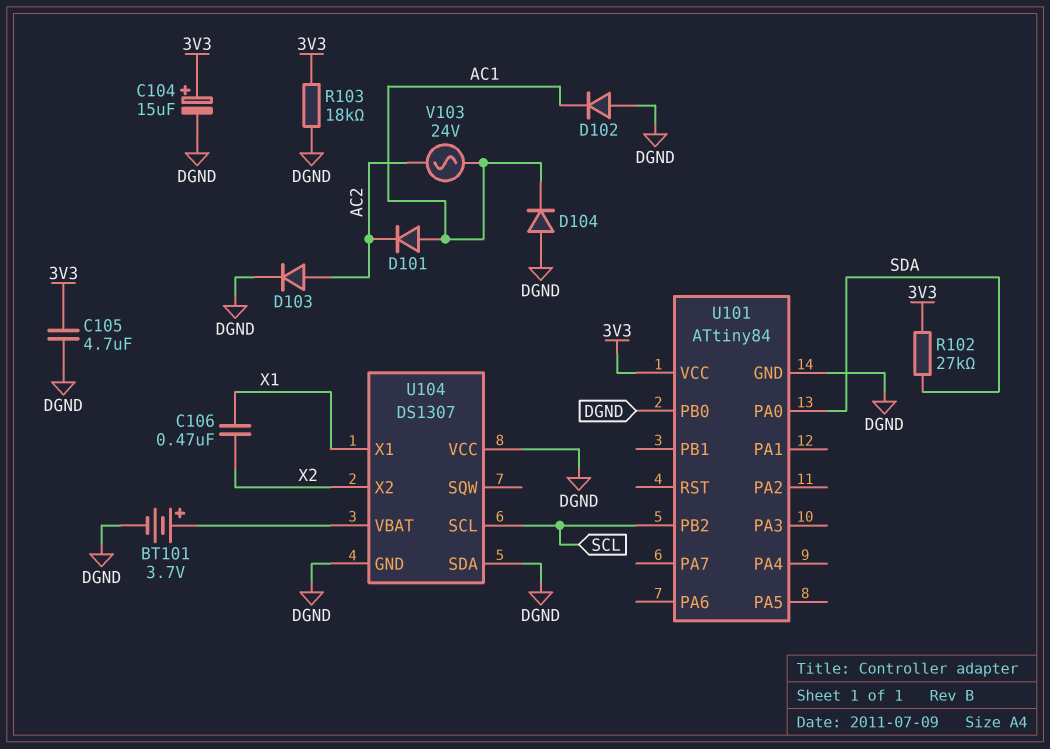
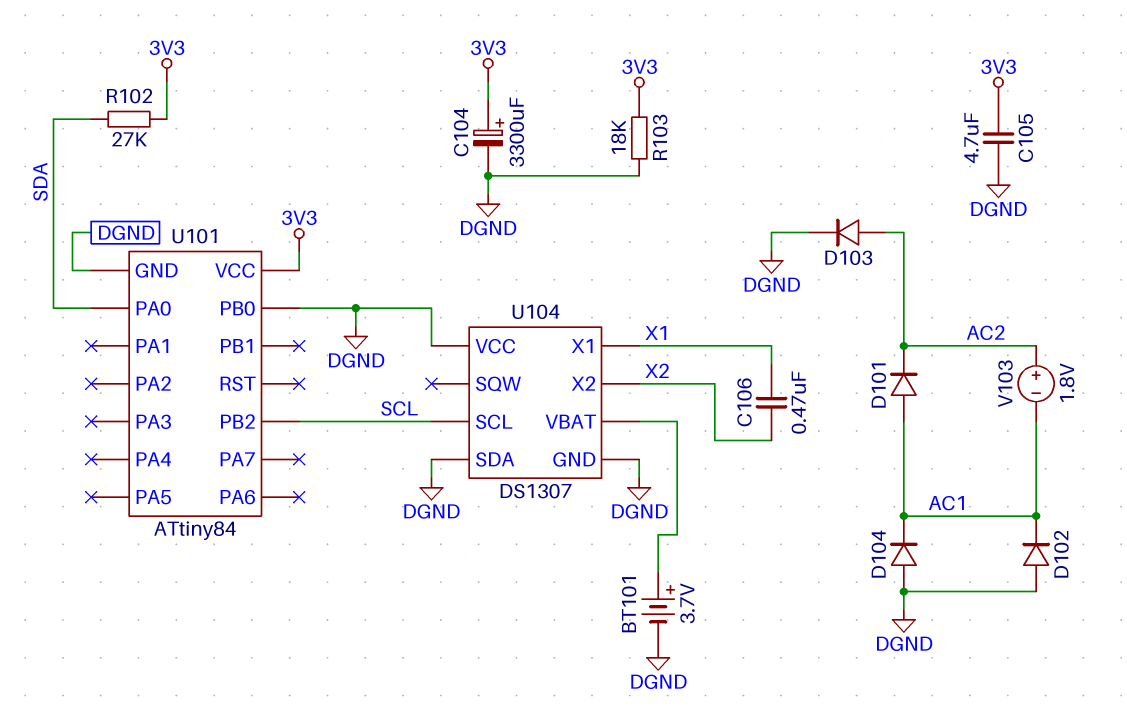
C104: 15uF (plus 3V3, minus DGND) -> 3300uF (plus 3V3, minus DGND)
V103: AC 24V (AC1, AC2) -> 1.8V (plus AC2, minus AC1)

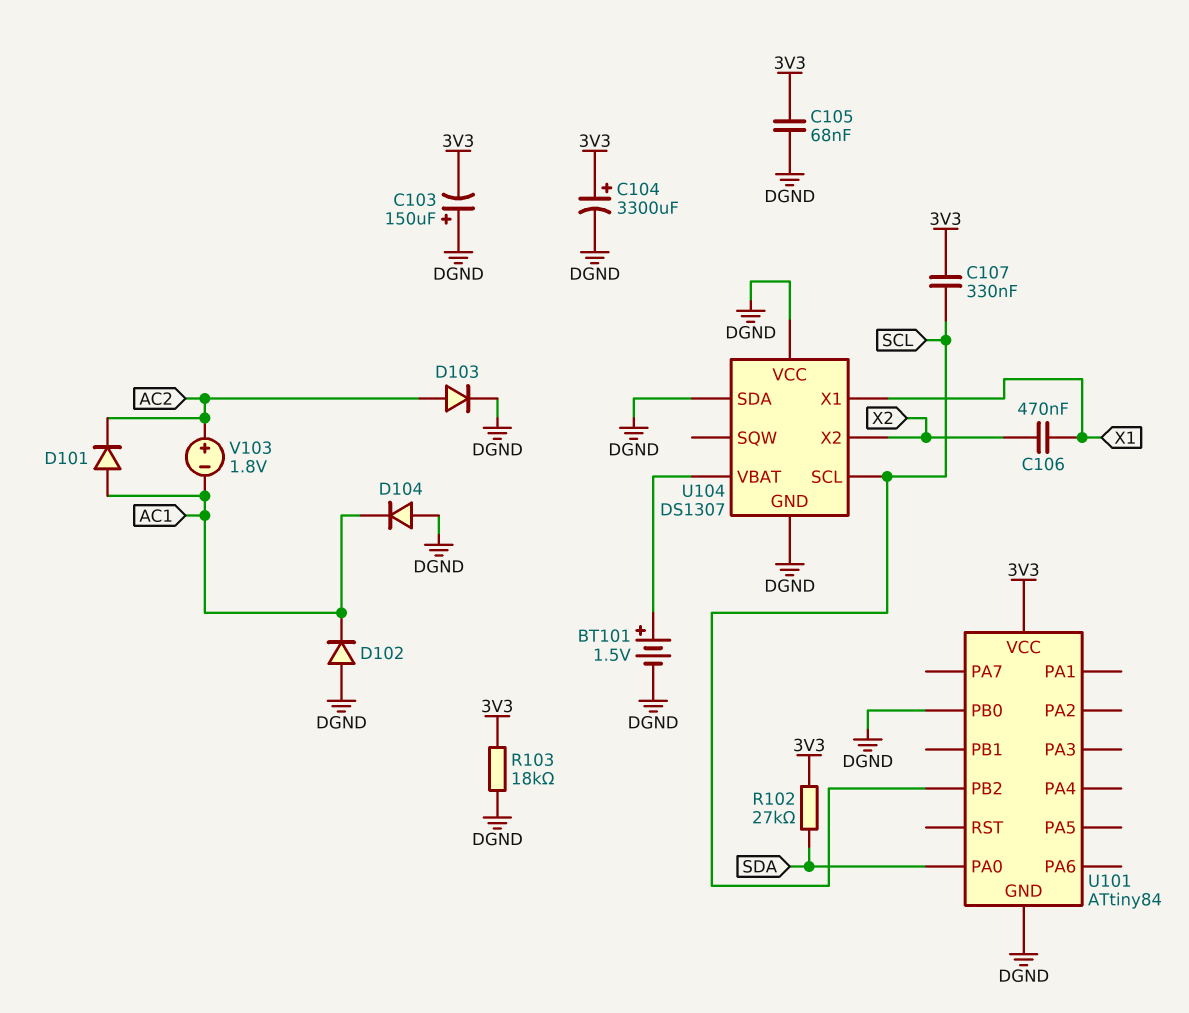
BT101: 3.7V (plus U104/VBAT, minus DGND) -> 1.5V (plus U104/VBAT, minus DGND)
C103: none -> 150uF (plus DGND, minus 3V3)
C105: 4.7uF (3V3, DGND) -> 68nF (3V3, DGND)
C107: none -> 330nF (3V3, SCL)

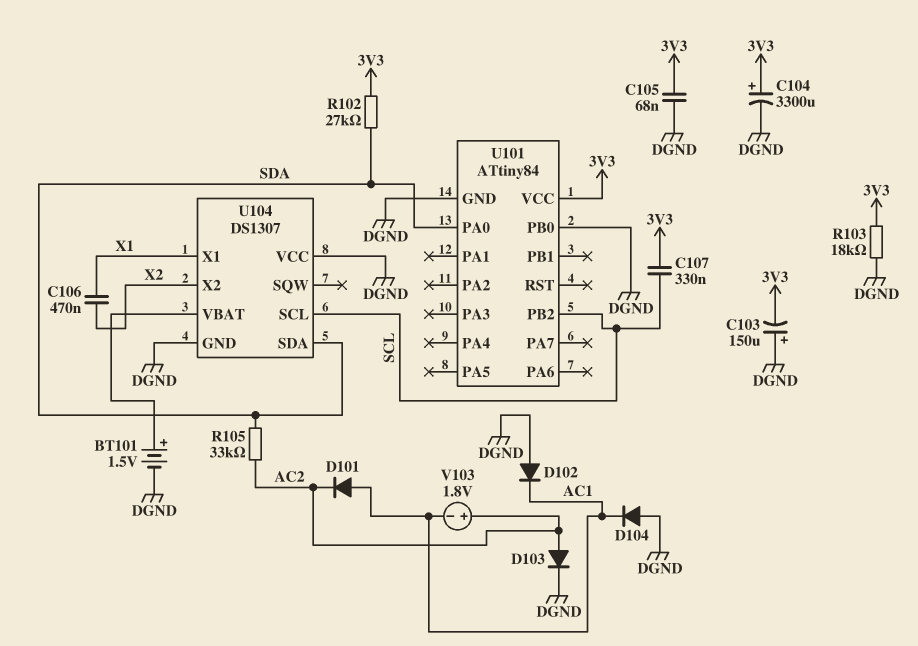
R105: none -> 33k (AC2, SDA)
U104 pin SDA: DGND -> SDA

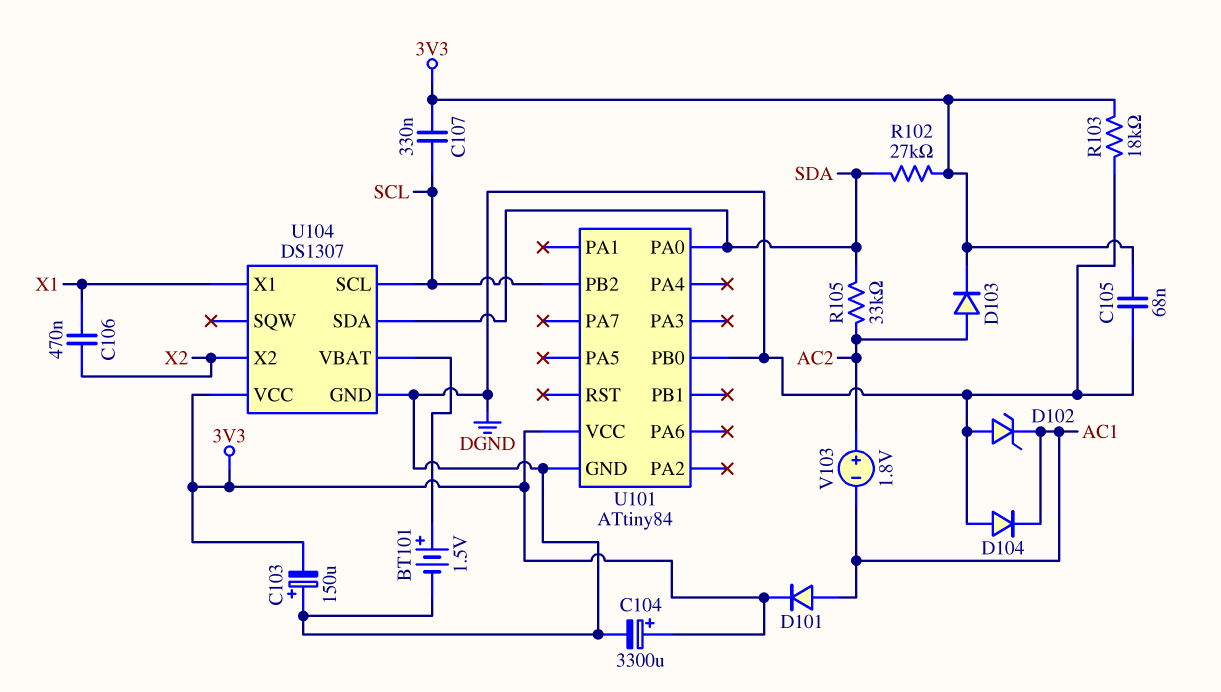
D101: diode (A AC1, K AC2) -> diode (A AC1, K 3V3)
D102: diode (A DGND, K AC1) -> zener (A DGND, K AC1)
D103: diode (A AC2, K DGND) -> diode (A AC2, K 3V3)
U104 pin VCC: DGND -> 3V3

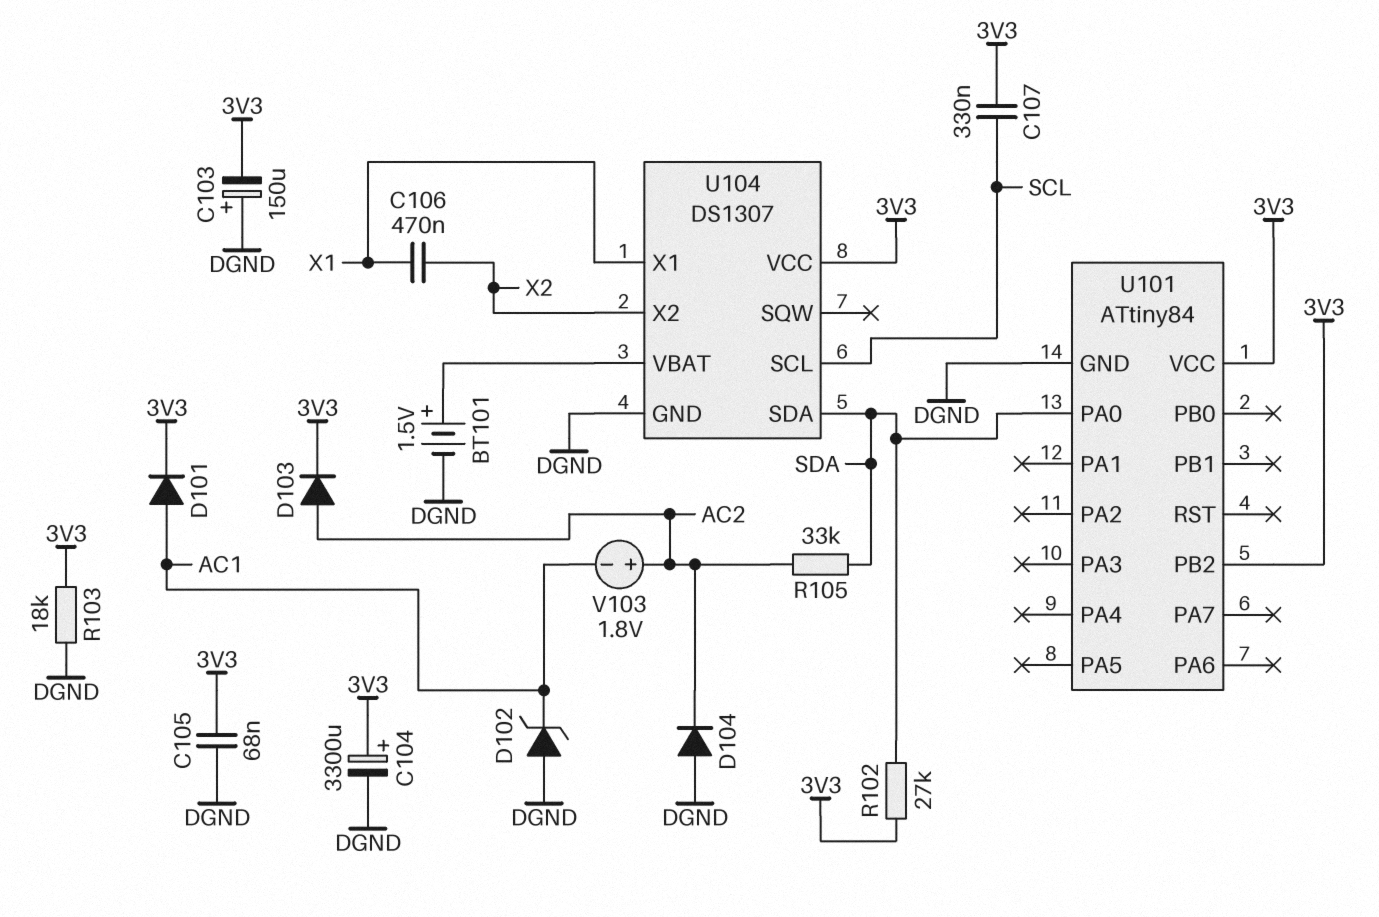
D104: diode (A DGND, K AC1) -> diode (A DGND, K AC2)
U101 pin PB0: DGND -> none
U101 pin PB2: SCL -> 3V3

